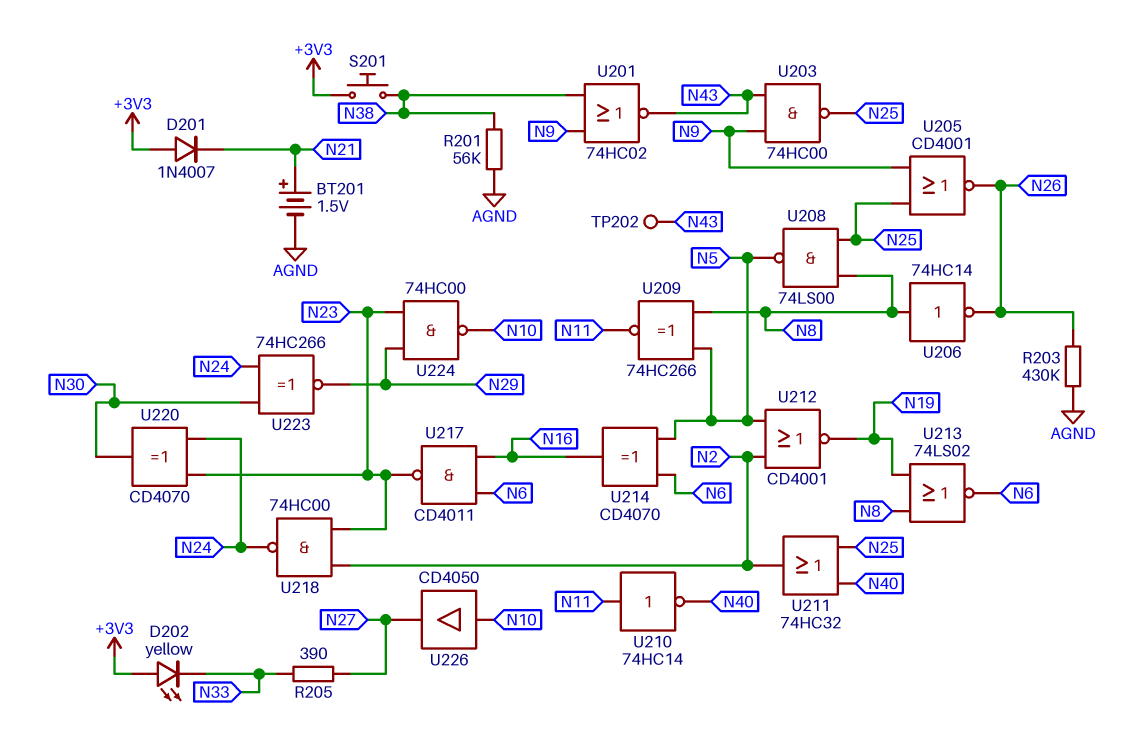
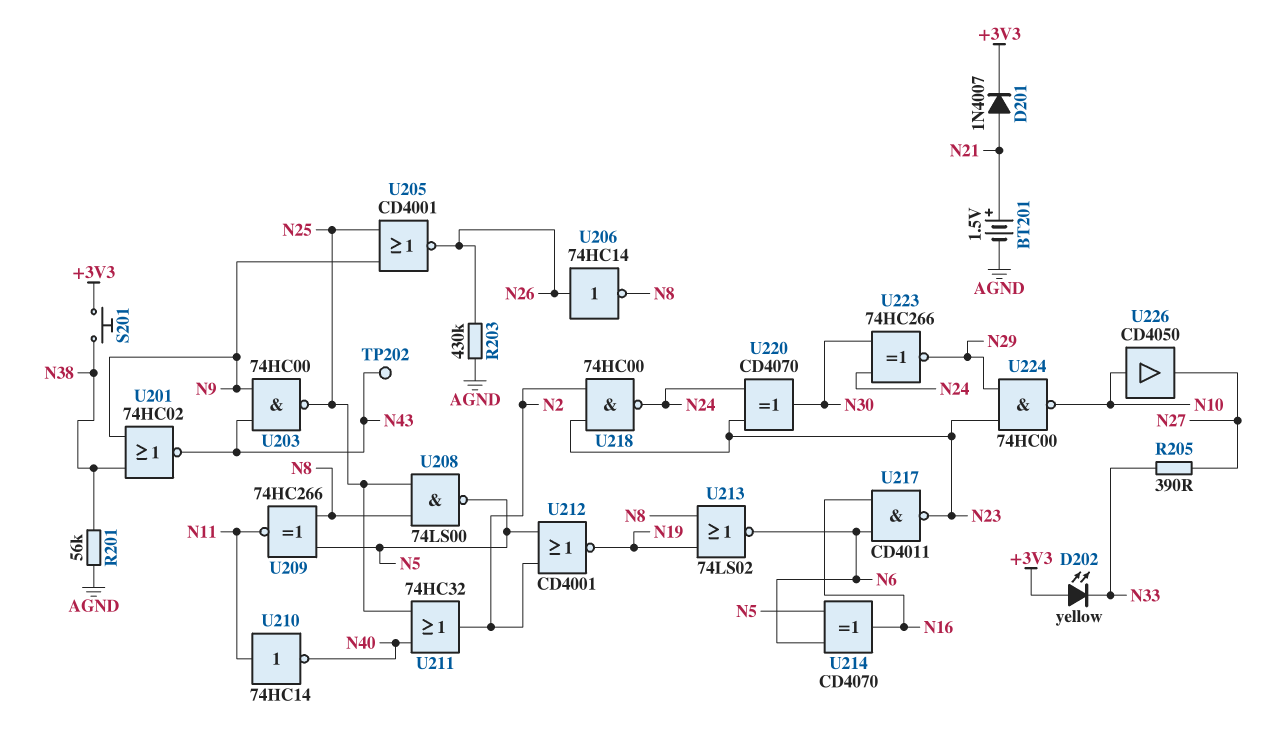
D201: diode 1N4007 (A +3V3, K N21) -> diode 1N4007 (A N21, K +3V3)
U206: NOT 74HC14 (in N8, out N26) -> NOT 74HC14 (in N26, out N8)

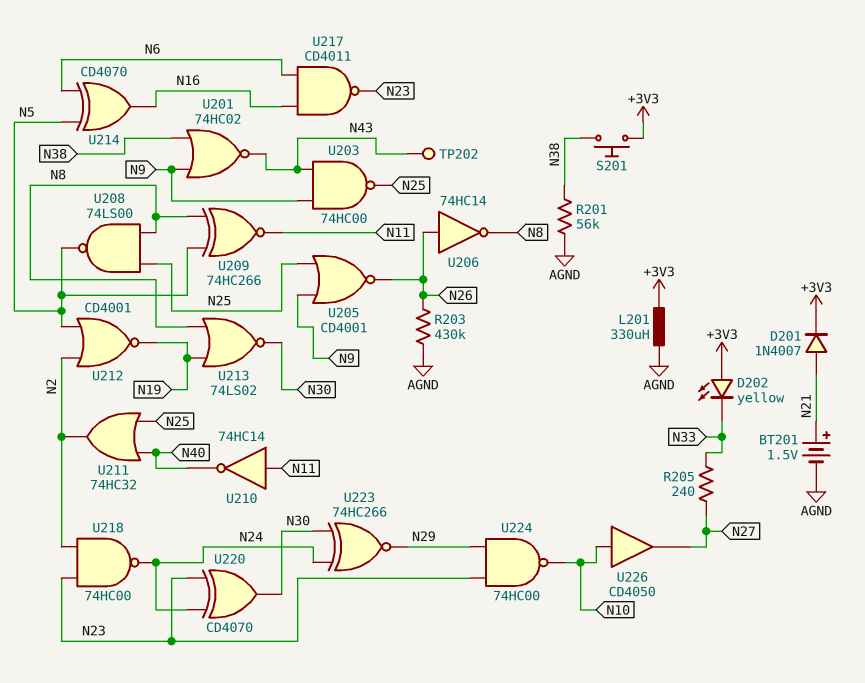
L201: none -> 330uH (+3V3, AGND)
R205: 390 (N27, N33) -> 240 (N27, N33)
U213: NOR 74LS02 (in N8, in N19, out N6) -> NOR 74LS02 (in N8, in N19, out N30)

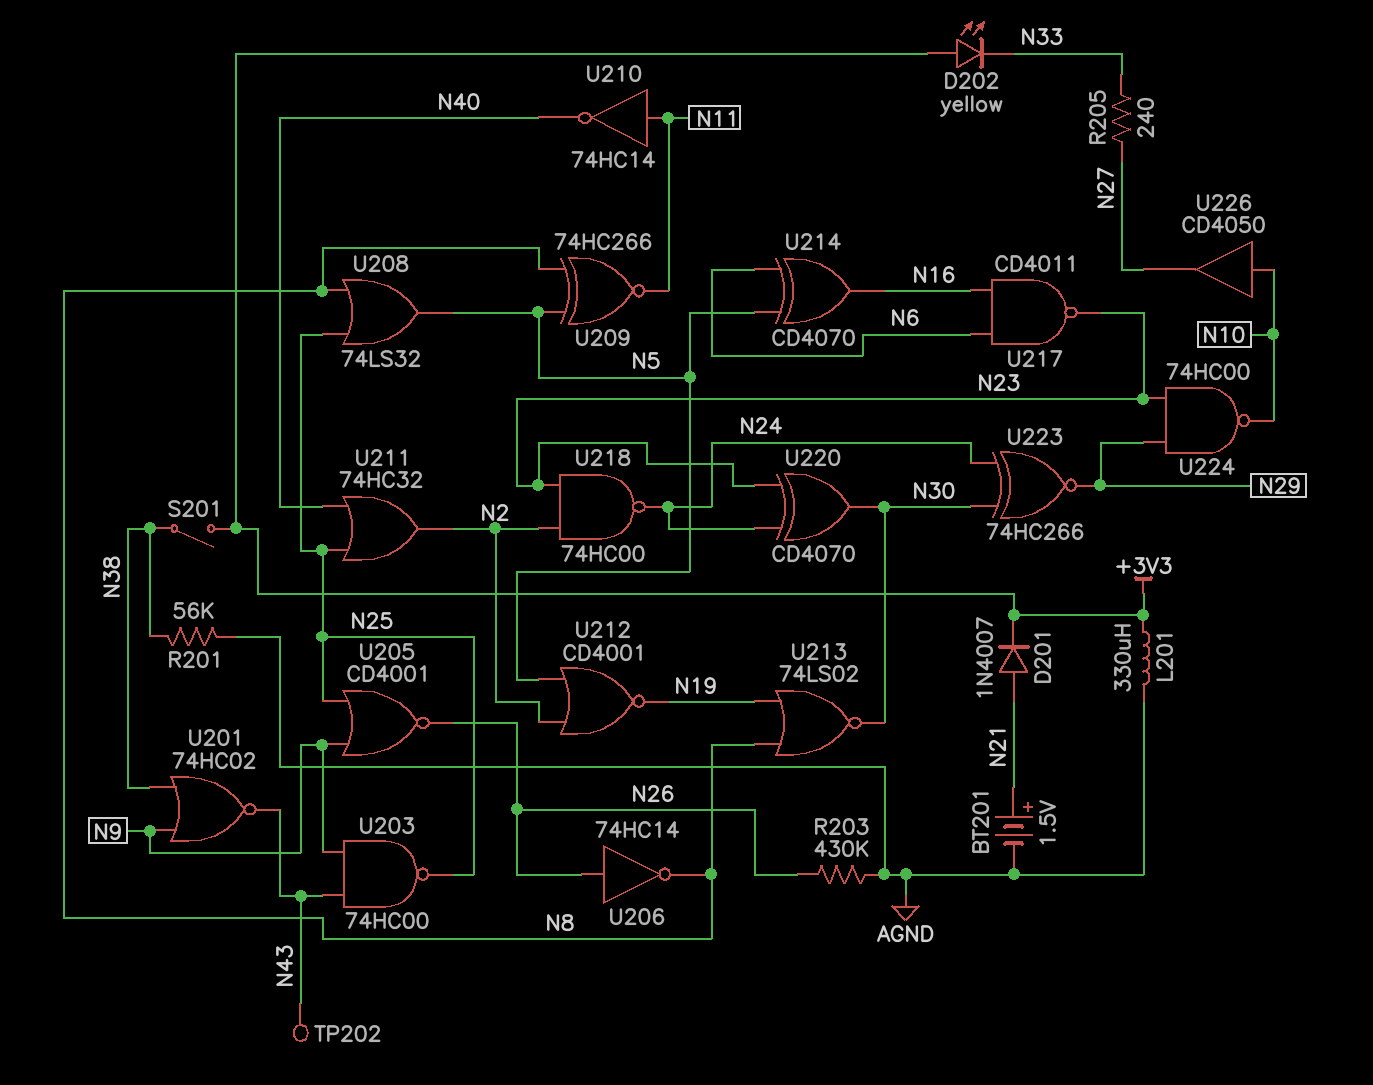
S201: button (+3V3, N38) -> switch (+3V3, N38)
U208: NAND 74LS00 (in N8, in N25, out N5) -> OR 74LS32 (in N8, in N25, out N5)

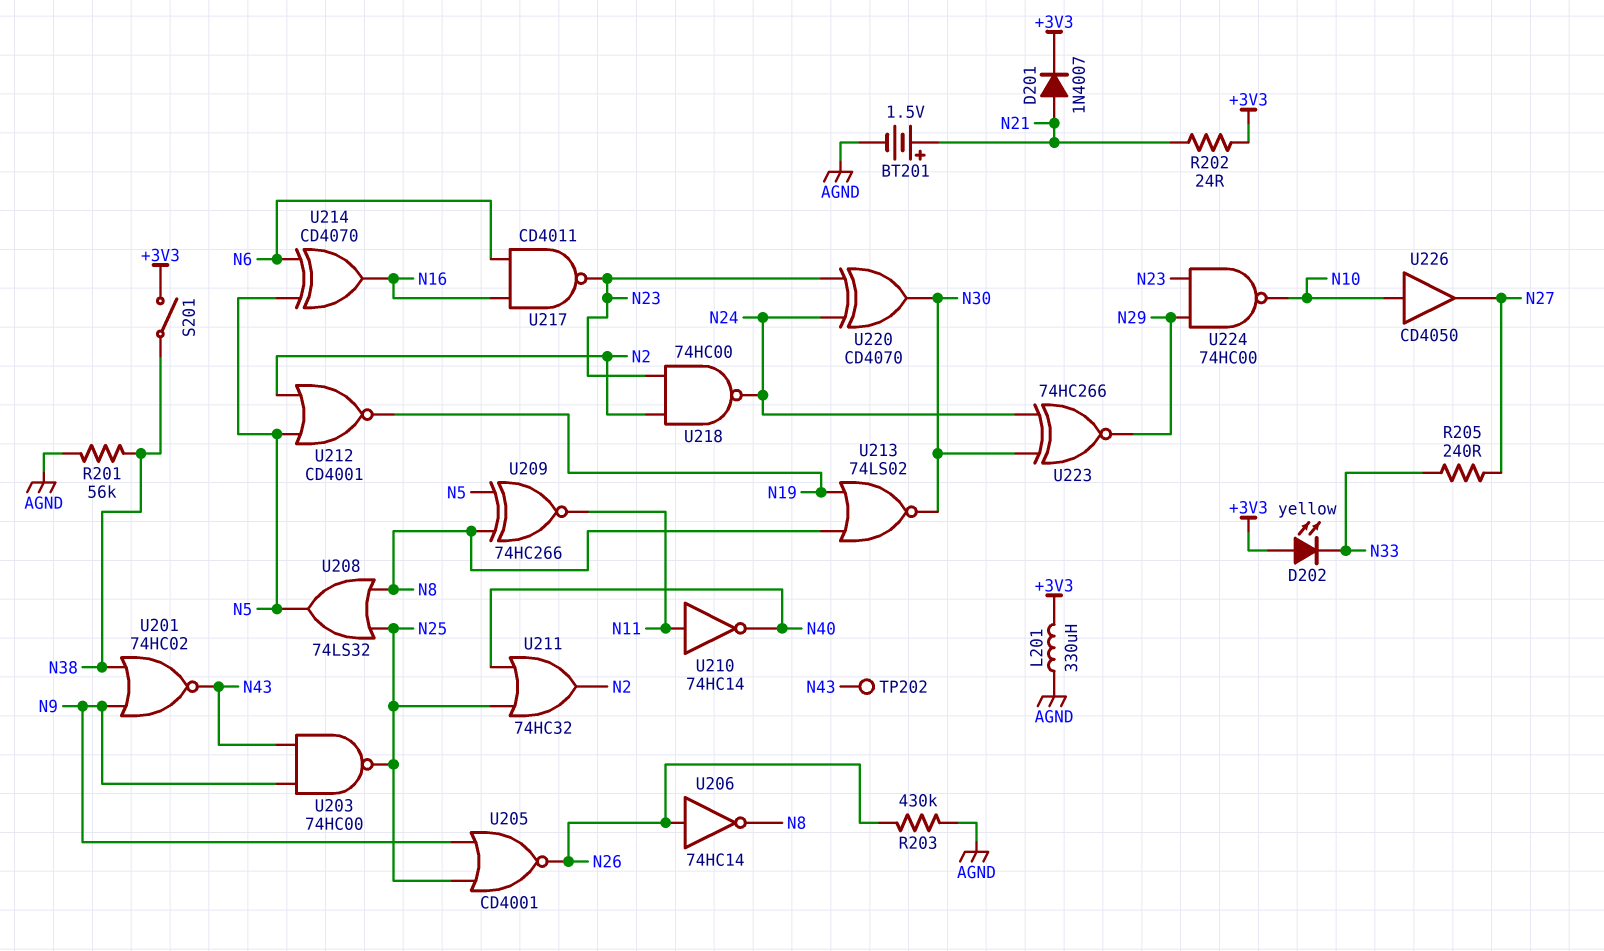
R202: none -> 24 (+3V3, N21)

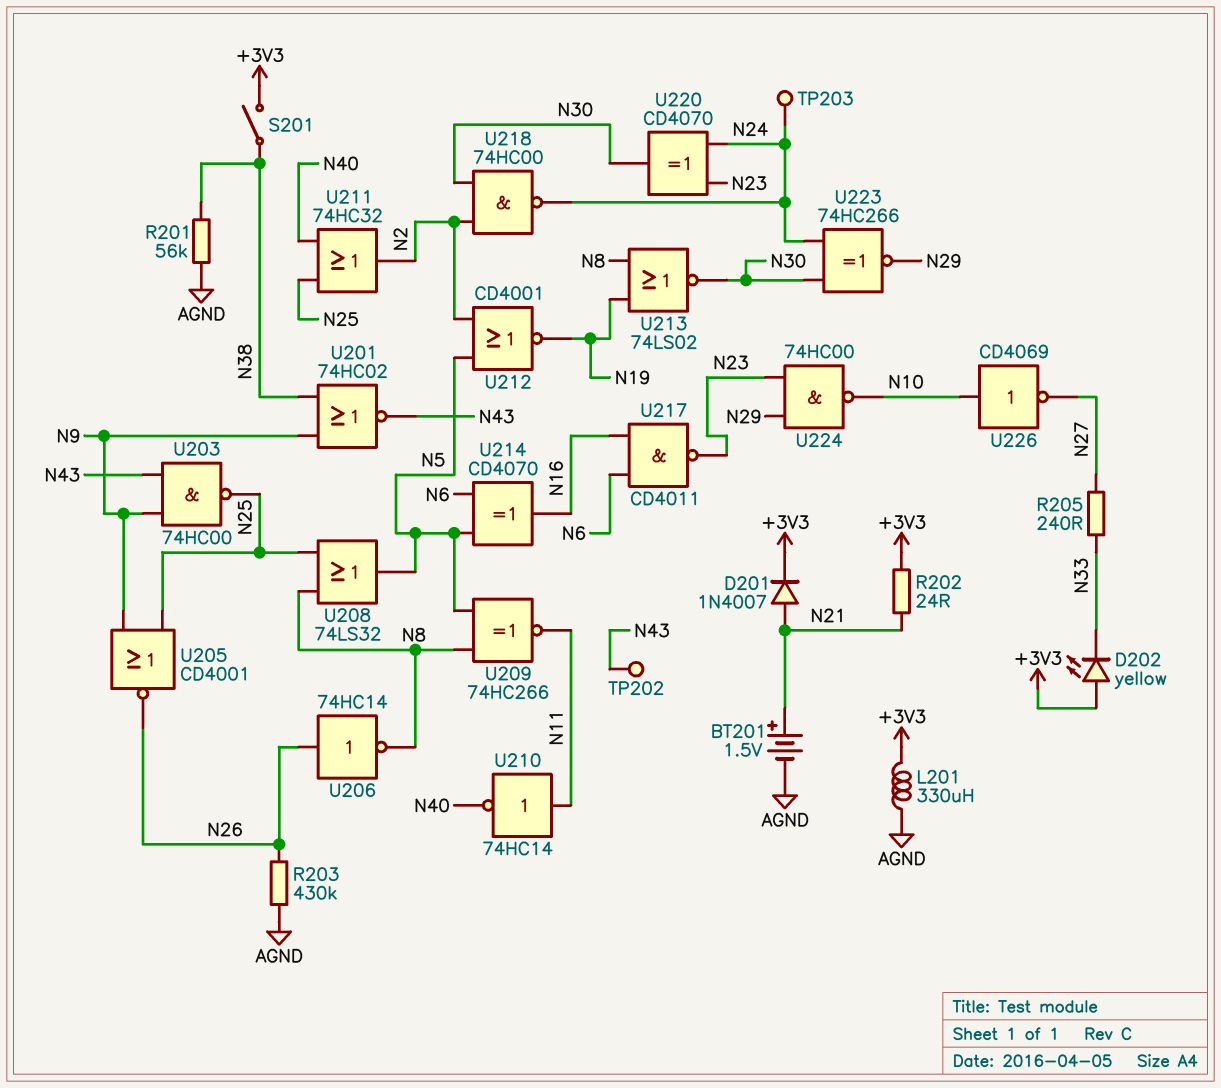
TP203: none -> test point (N24)
U218: NAND 74HC00 (in N2, in N23, out N24) -> NAND 74HC00 (in N2, in N30, out N24)
U226: buffer CD4050 (in N10, out N27) -> NOT CD4069 (in N10, out N27)

